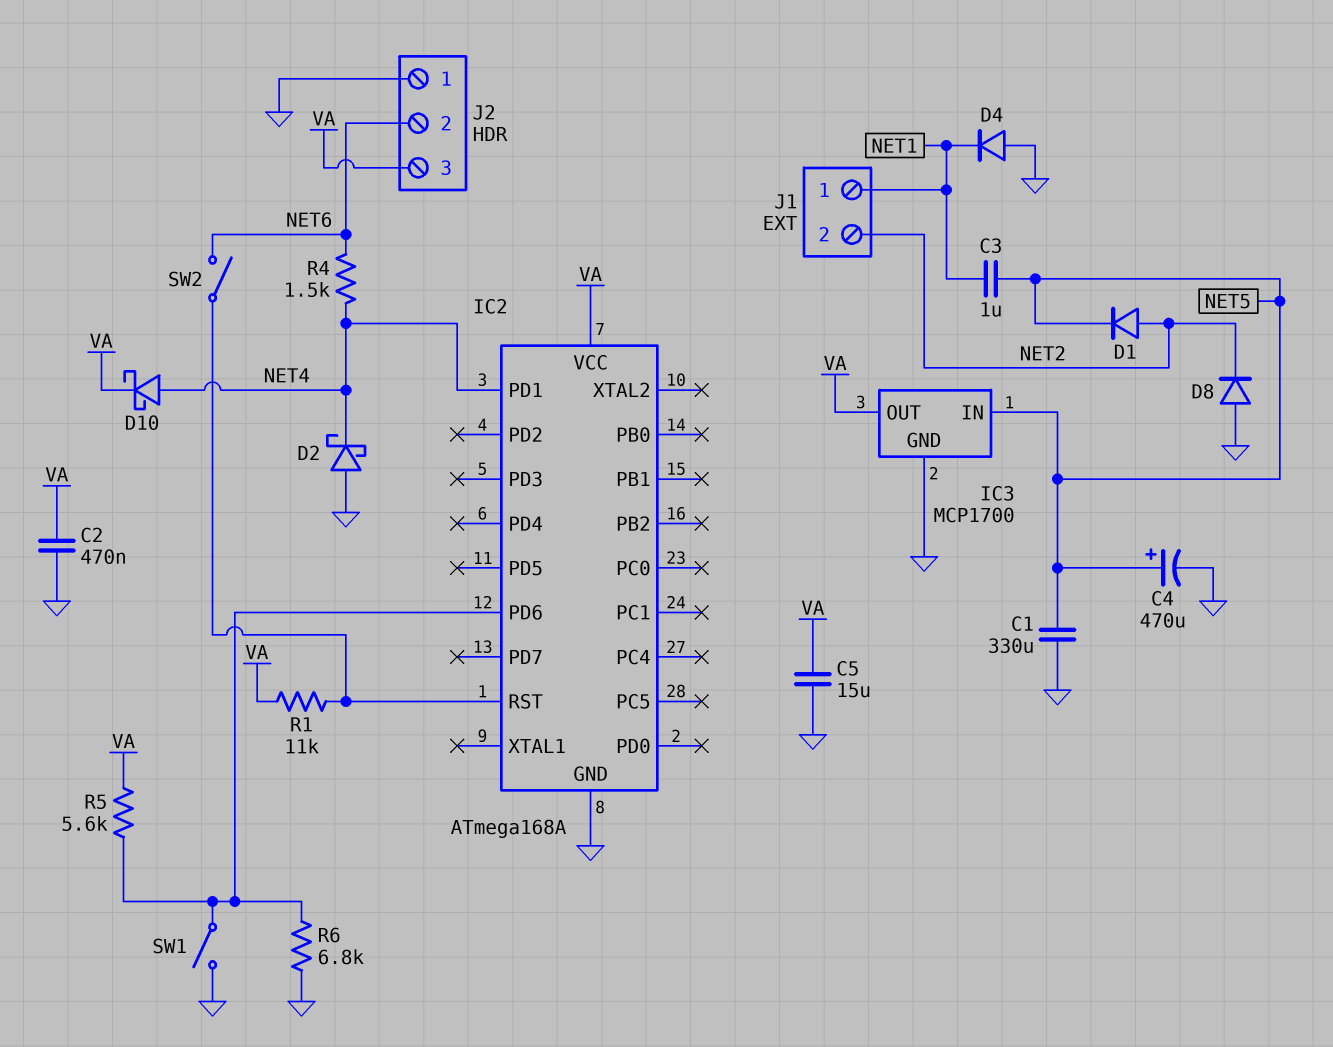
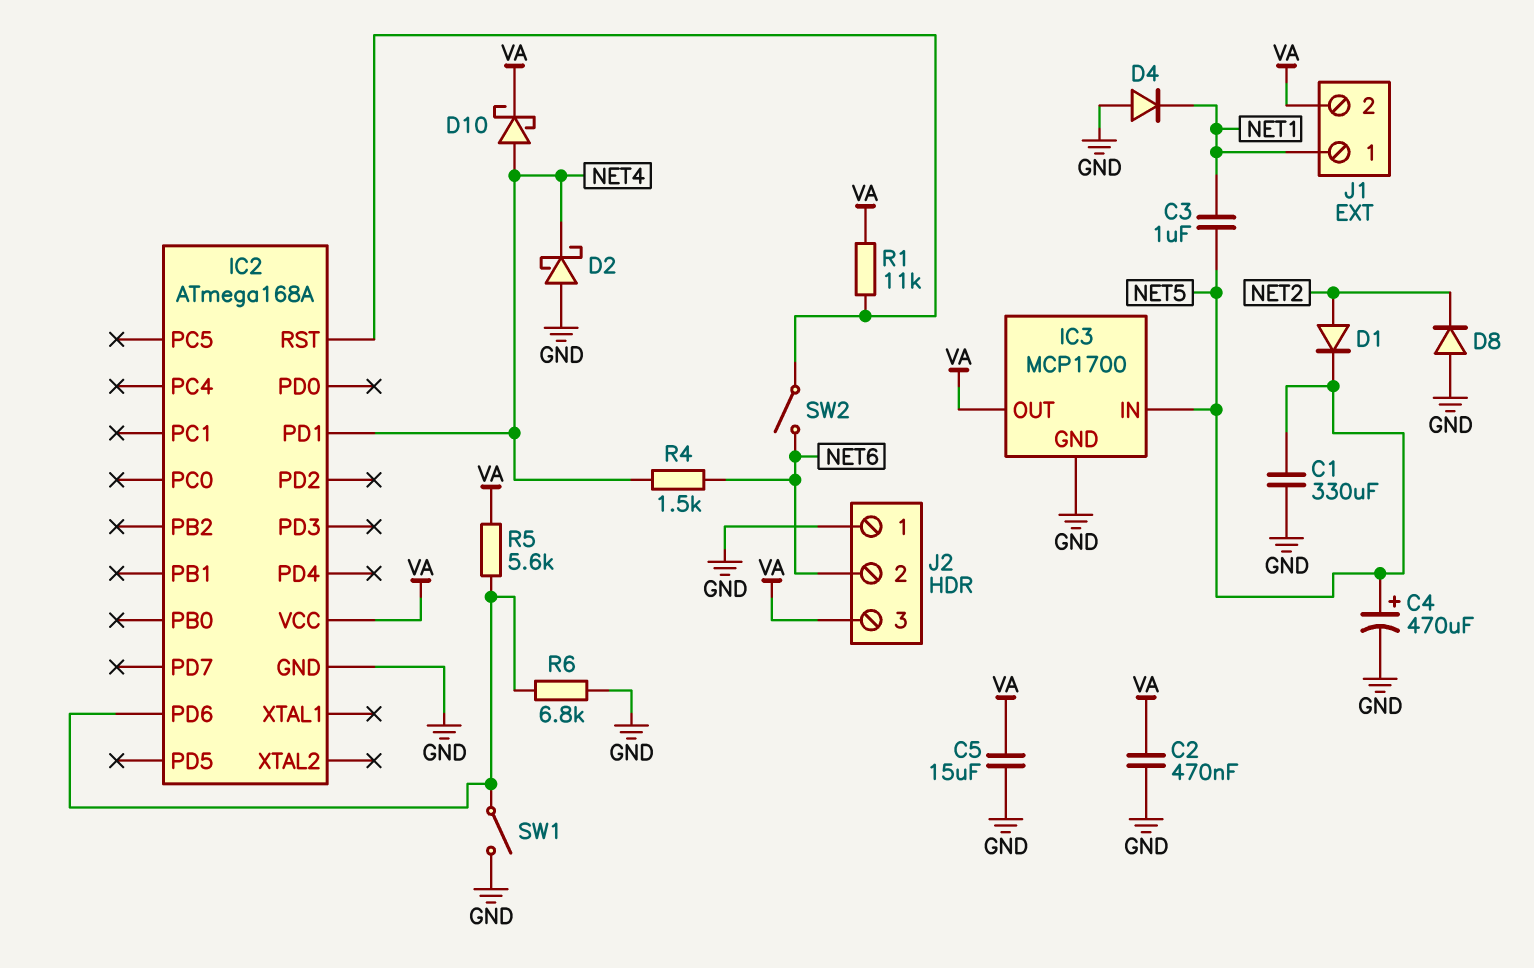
J1 pin 2: NET2 -> VA

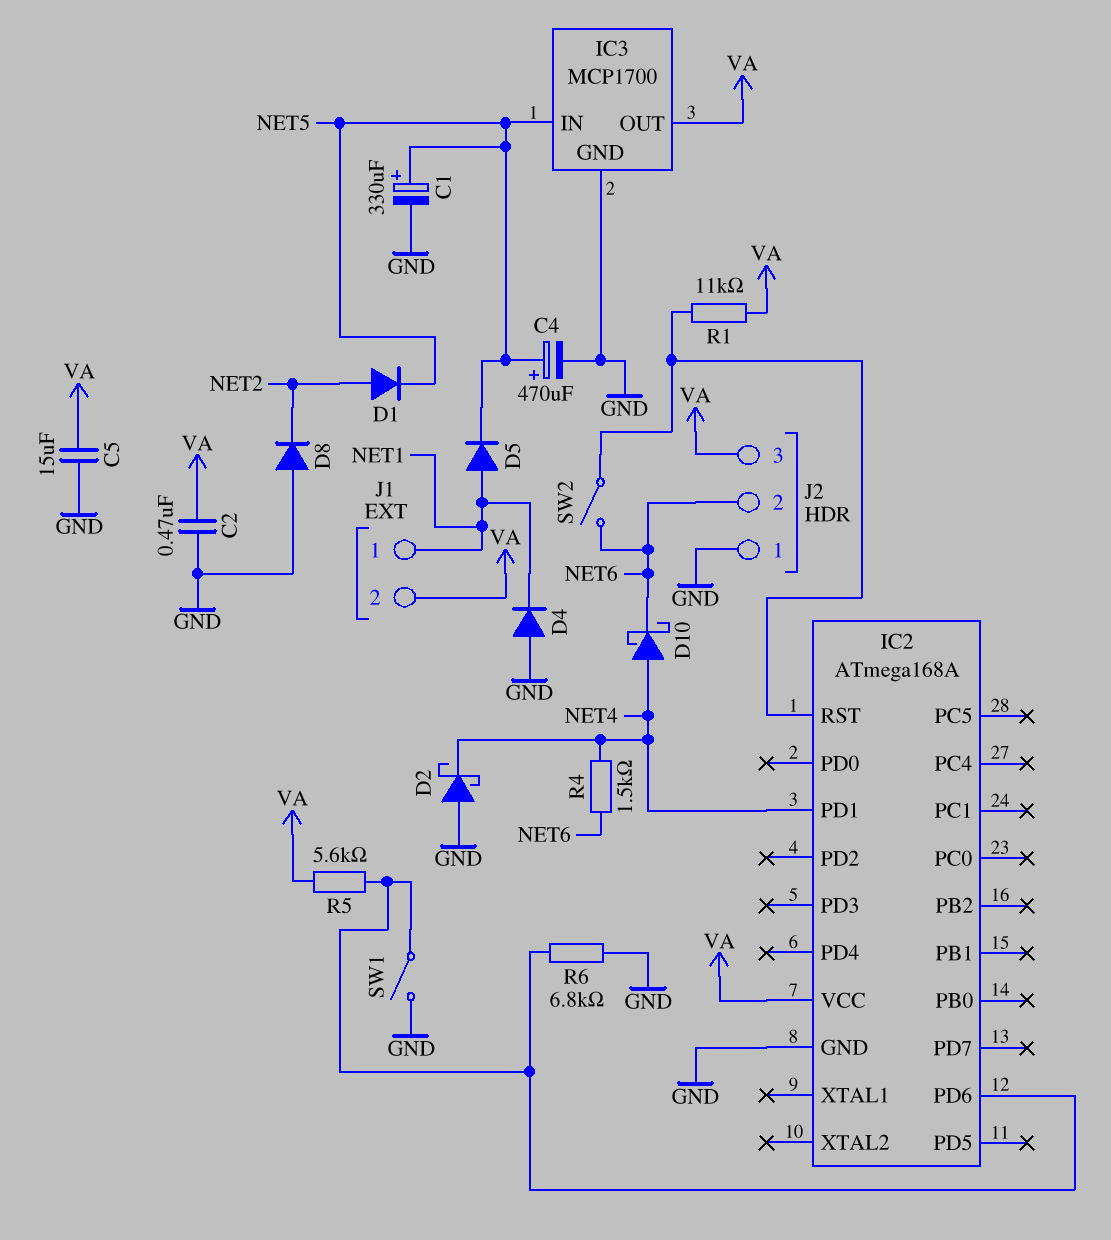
C1: 330uF (GND, NET5) -> 330uF (plus NET5, minus GND)
C3: 1uF (NET1, NET5) -> none
D5: none -> diode (A NET1, K NET5)
D10: schottky (A NET4, K VA) -> schottky (A NET4, K NET6)

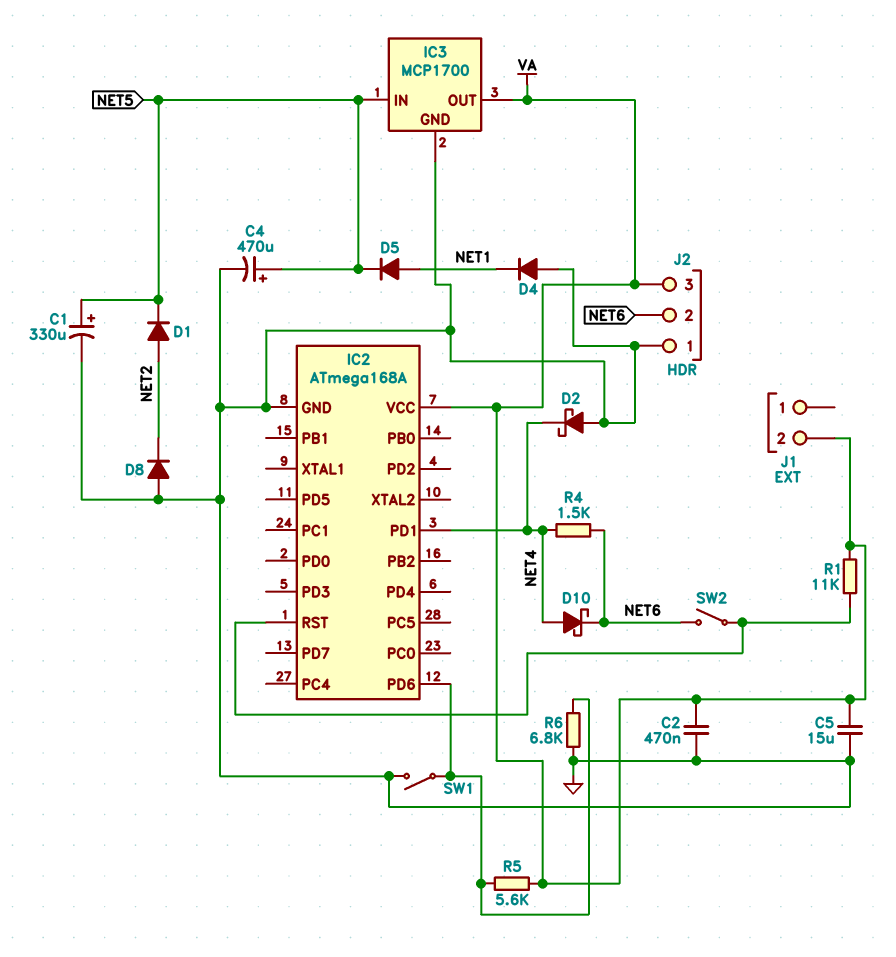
J1 pin 1: NET1 -> none

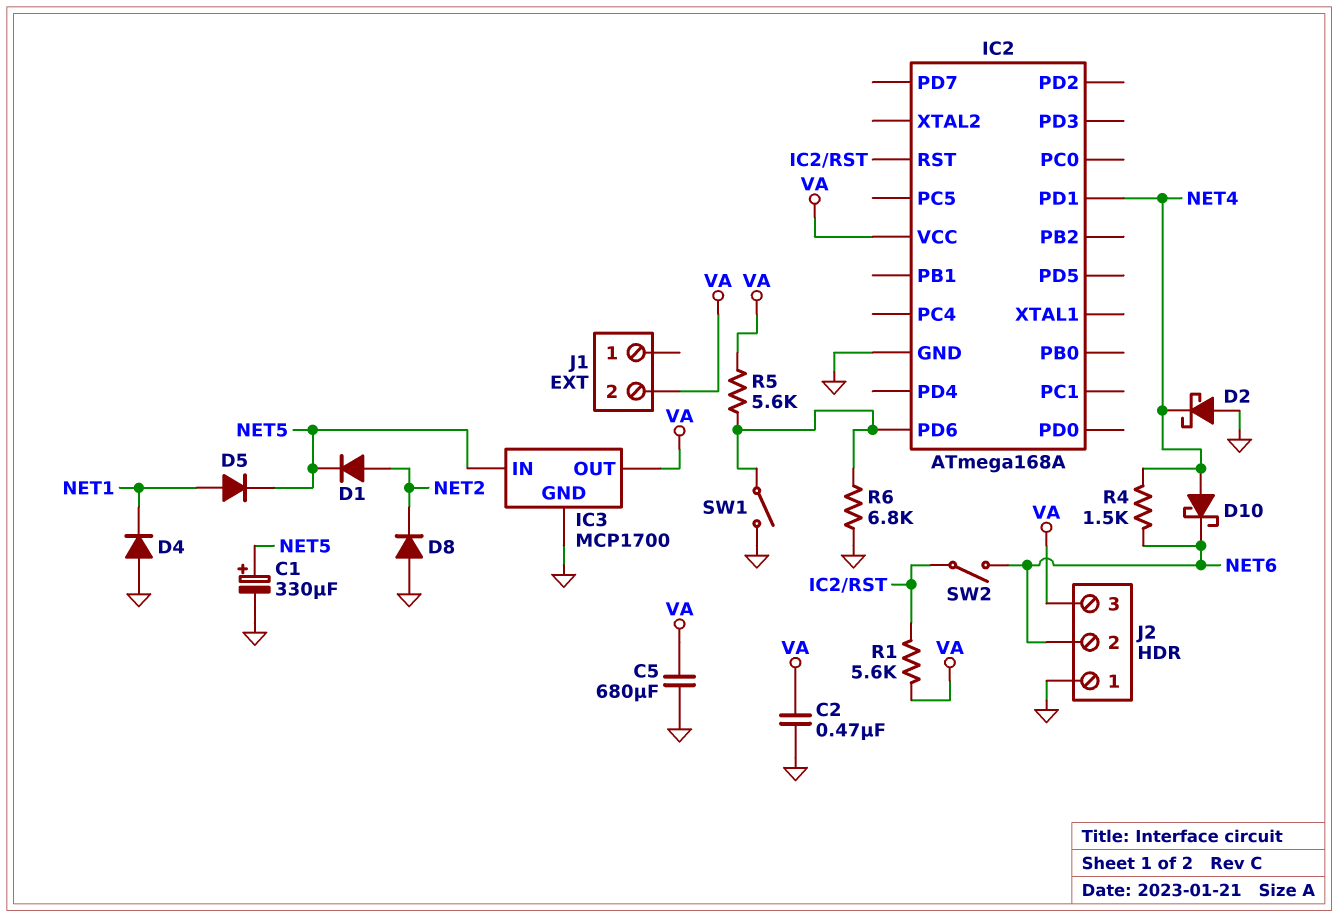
C4: 470uF (plus NET5, minus GND) -> none
C5: 15uF (GND, VA) -> 680uF (GND, VA)
R1: 11k (IC2/RST, VA) -> 5.6k (IC2/RST, VA)

